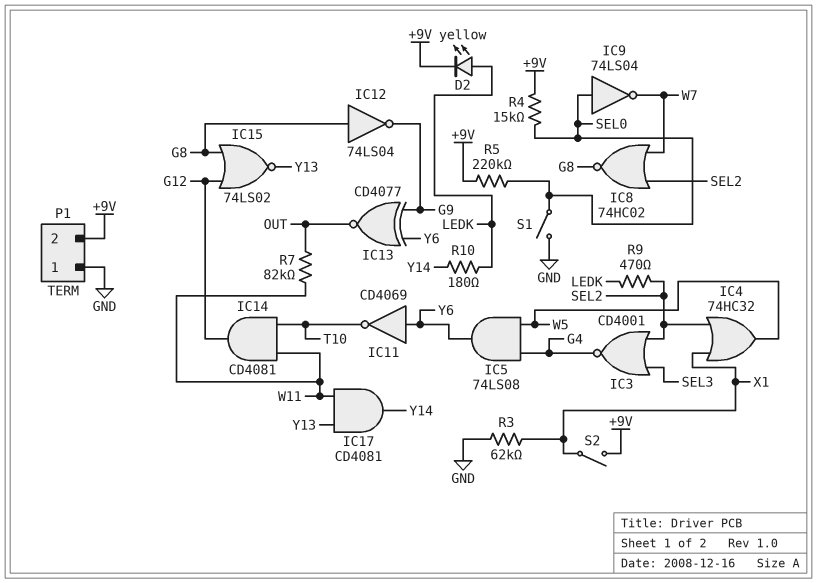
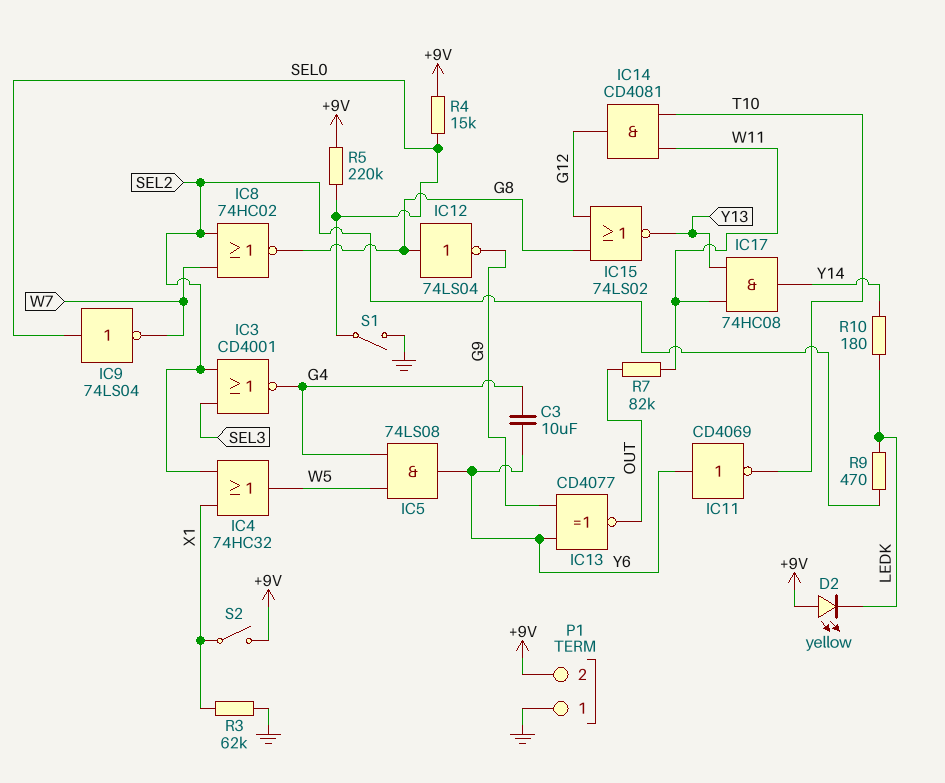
C3: none -> 10uF (G4, Y6)
D2: LED yellow (A LEDK, K +9V) -> LED yellow (A +9V, K LEDK)
IC17: AND CD4081 (in W11, in Y13, out Y14) -> AND 74HC08 (in W11, in Y13, out Y14)

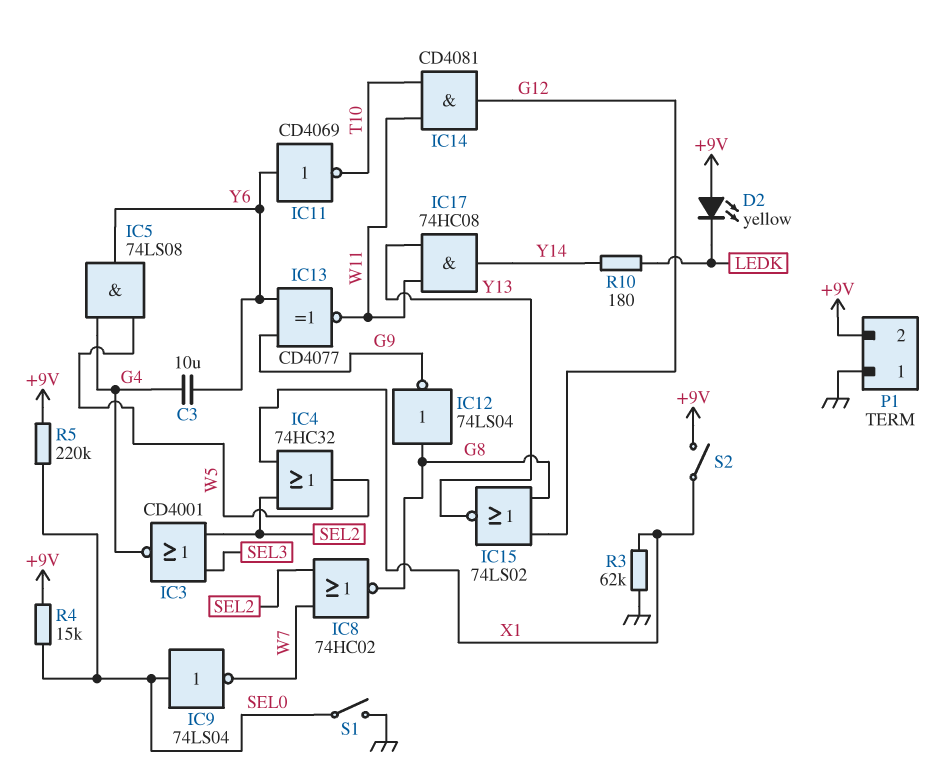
IC13: XNOR CD4077 (in G9, in Y6, out OUT) -> XNOR CD4077 (in G9, in Y6, out W11)
R7: 82k (OUT, W11) -> none
R9: 470 (LEDK, SEL2) -> none

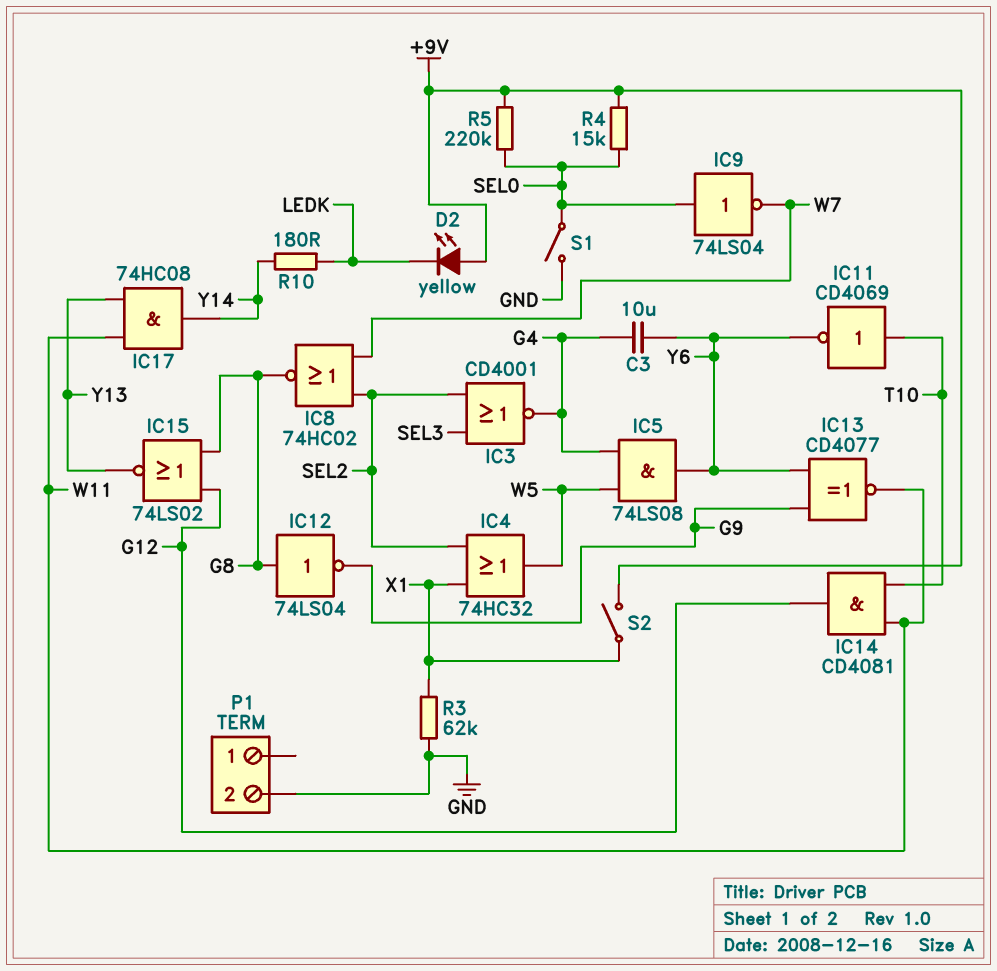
IC11: NOT CD4069 (in Y6, out T10) -> NOT CD4069 (in T10, out Y6)
P1 pin 1: GND -> none
P1 pin 2: +9V -> GND

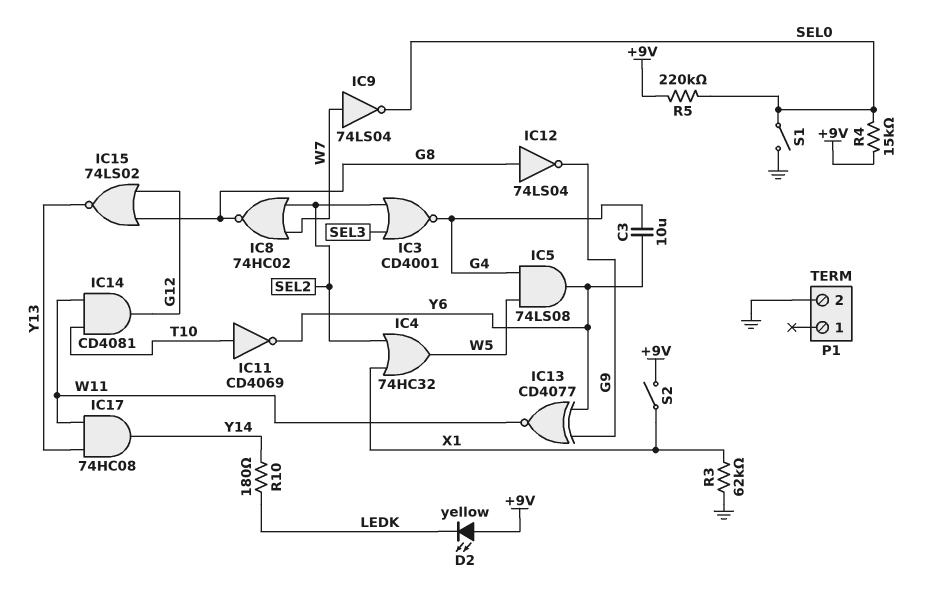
IC9: NOT 74LS04 (in SEL0, out W7) -> NOT 74LS04 (in W7, out SEL0)

